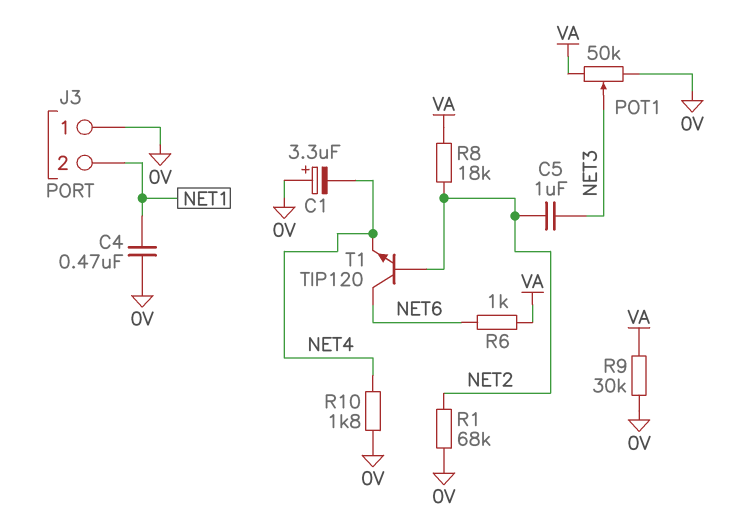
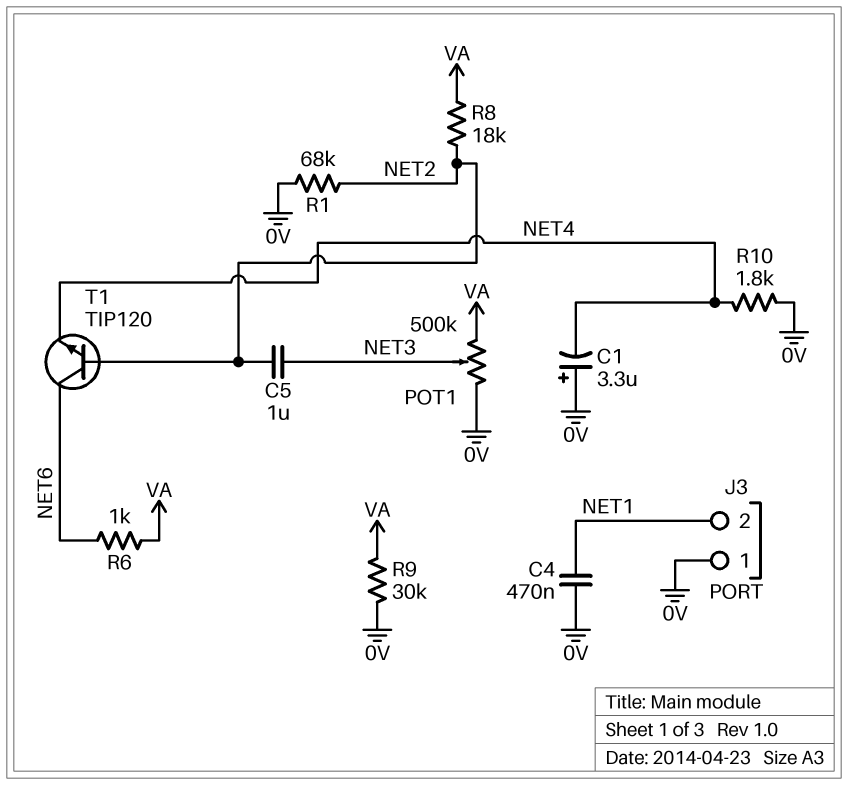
POT1: 50k (0V, VA, wiper NET3) -> 500k (0V, VA, wiper NET3)

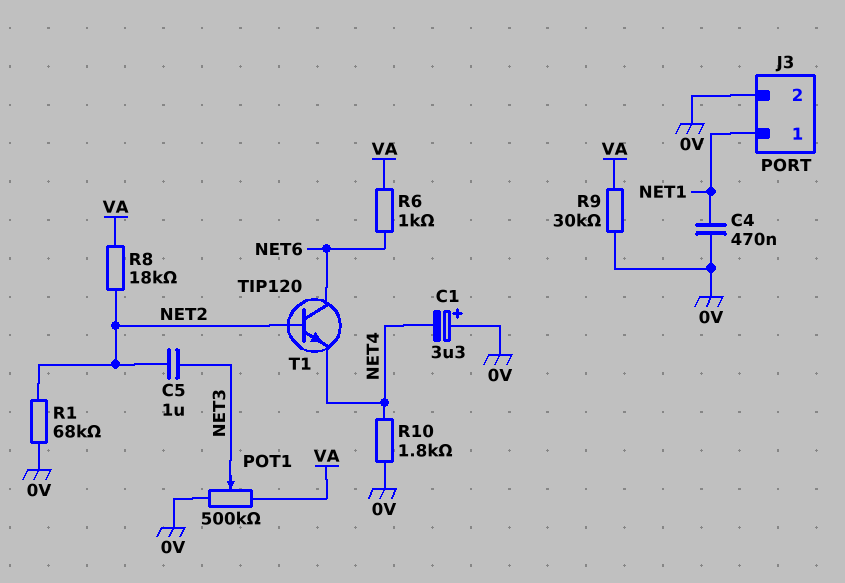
J3 pin 1: 0V -> NET1
J3 pin 2: NET1 -> 0V

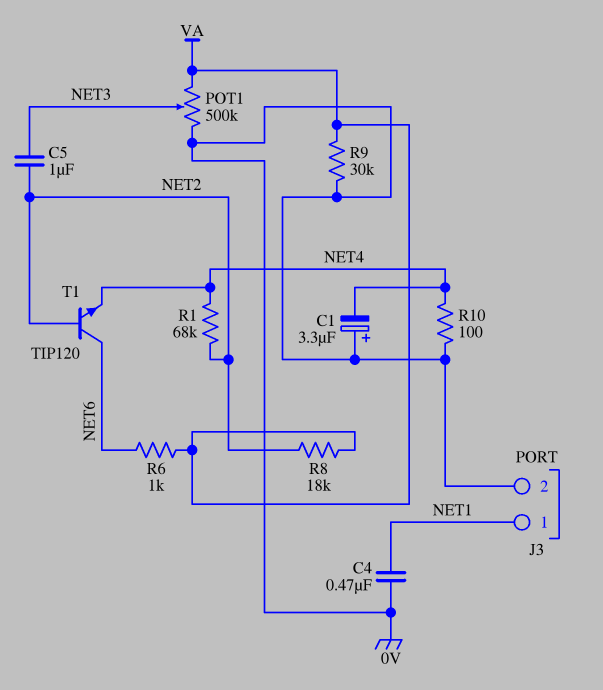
R1: 68k (0V, NET2) -> 68k (NET2, NET4)
R10: 1.8k (0V, NET4) -> 100 (0V, NET4)

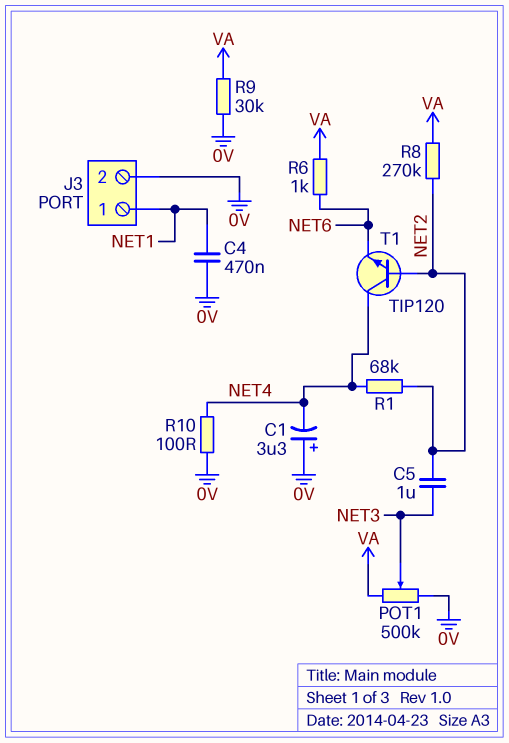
R8: 18k (NET2, VA) -> 270k (NET2, VA)
T1: NPN TIP120 (B NET2, C NET6, E NET4) -> NPN TIP120 (B NET2, C NET4, E NET6)

